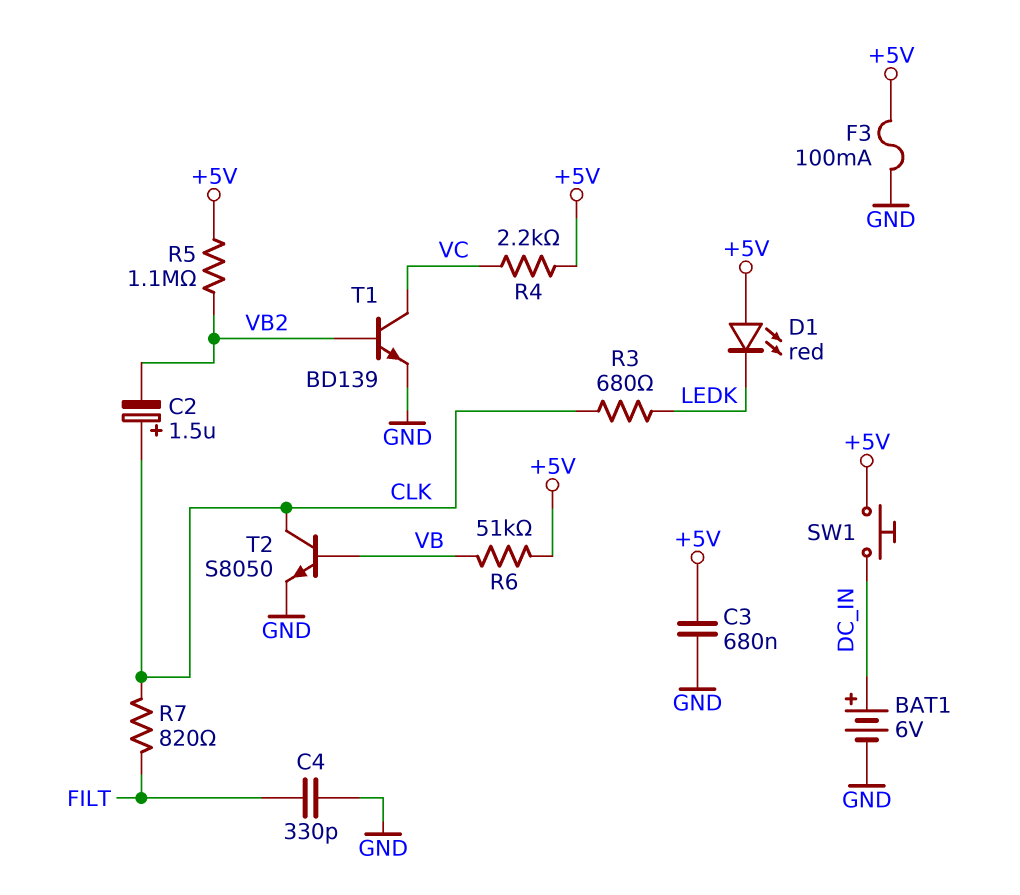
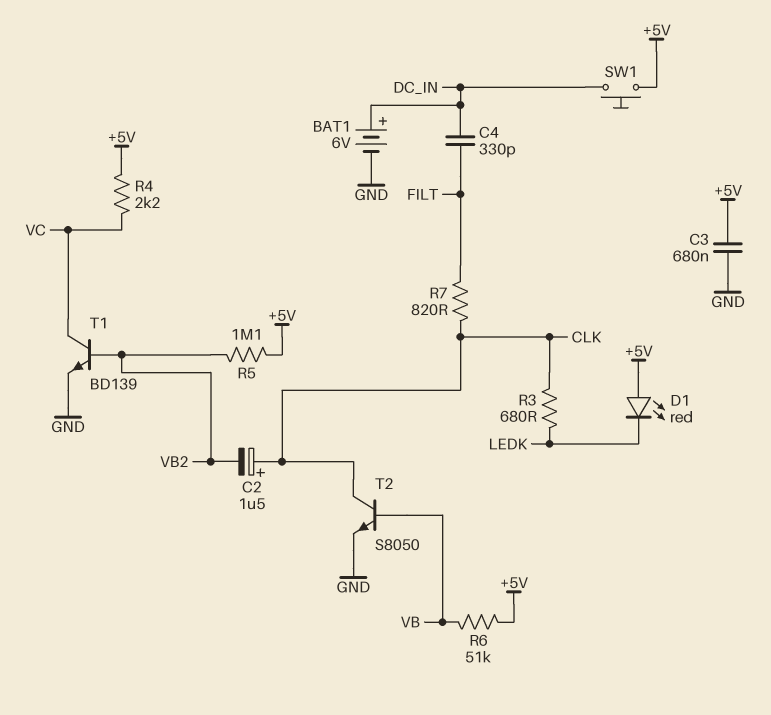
C4: 330pF (FILT, GND) -> 330pF (DC_IN, FILT)
F3: 100mA (+5V, GND) -> none

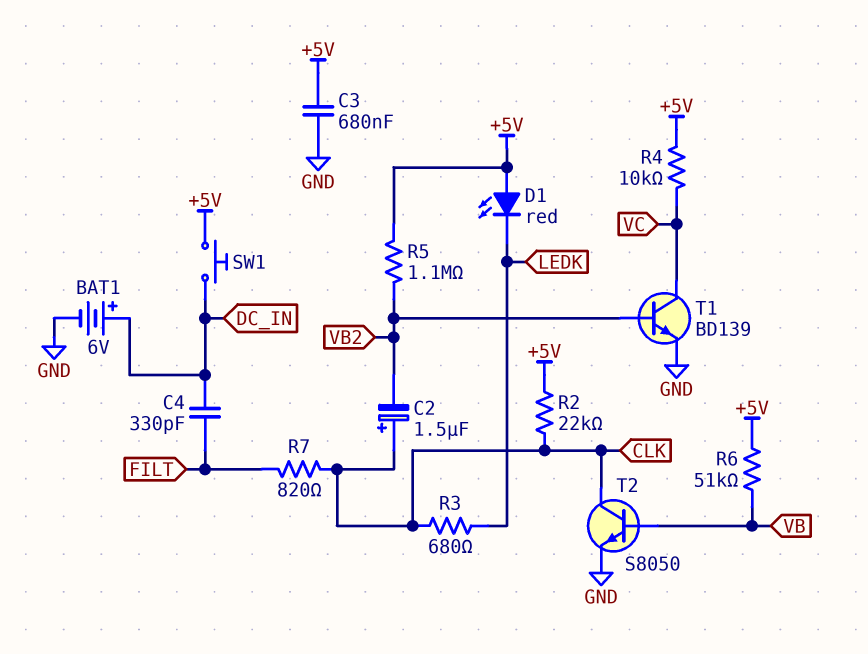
R2: none -> 22k (+5V, CLK)
R4: 2.2k (+5V, VC) -> 10k (+5V, VC)

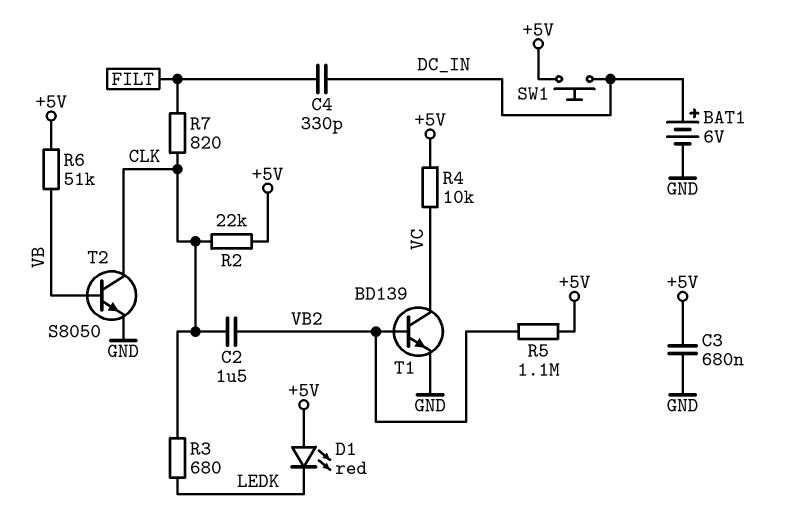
C2: 1.5uF (plus CLK, minus VB2) -> 1.5uF (CLK, VB2)

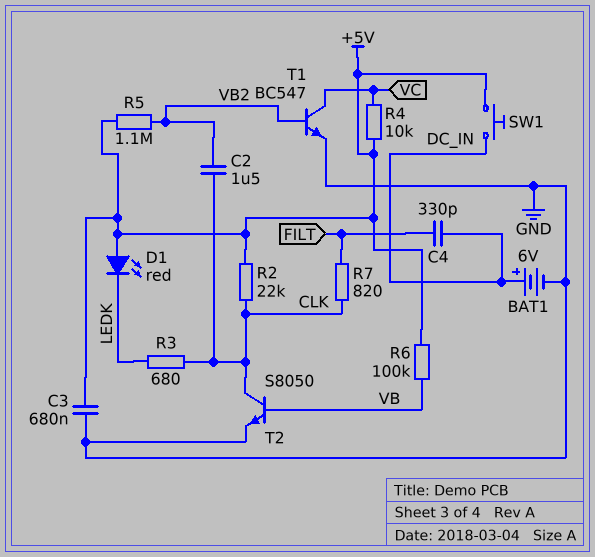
R6: 51k (+5V, VB) -> 100k (+5V, VB)
T1: NPN BD139 (B VB2, C VC, E GND) -> NPN BC547 (B VB2, C VC, E GND)

